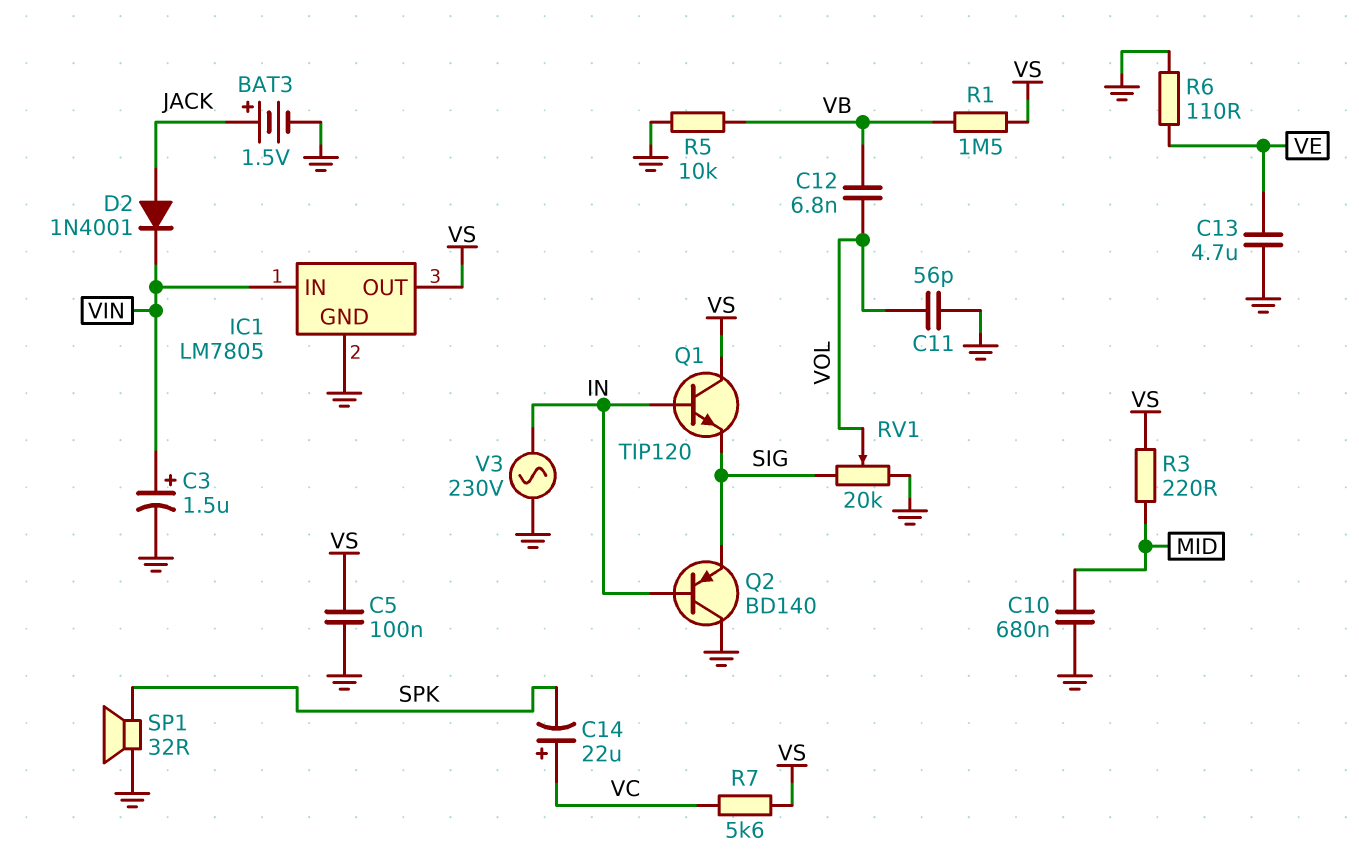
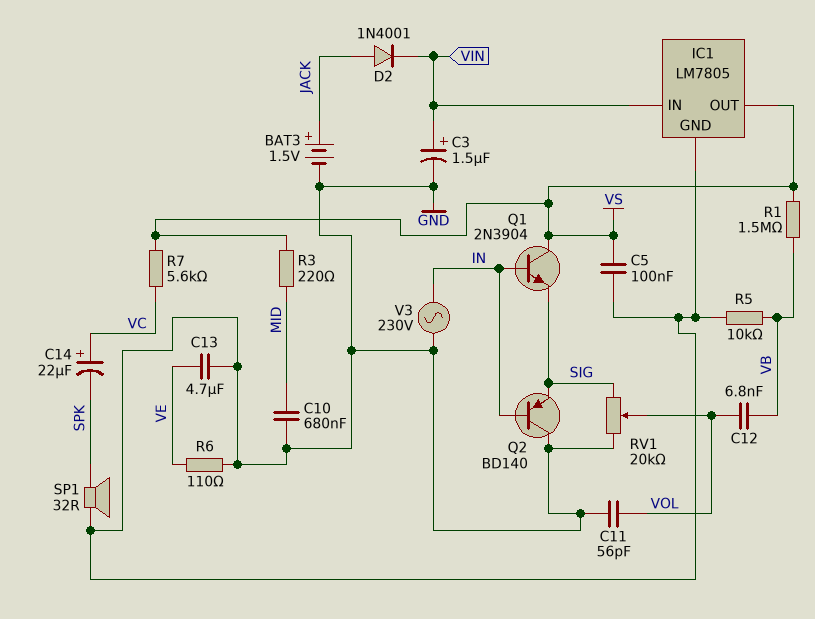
Q1: NPN TIP120 (B IN, C VS, E SIG) -> NPN 2N3904 (B IN, C VS, E SIG)

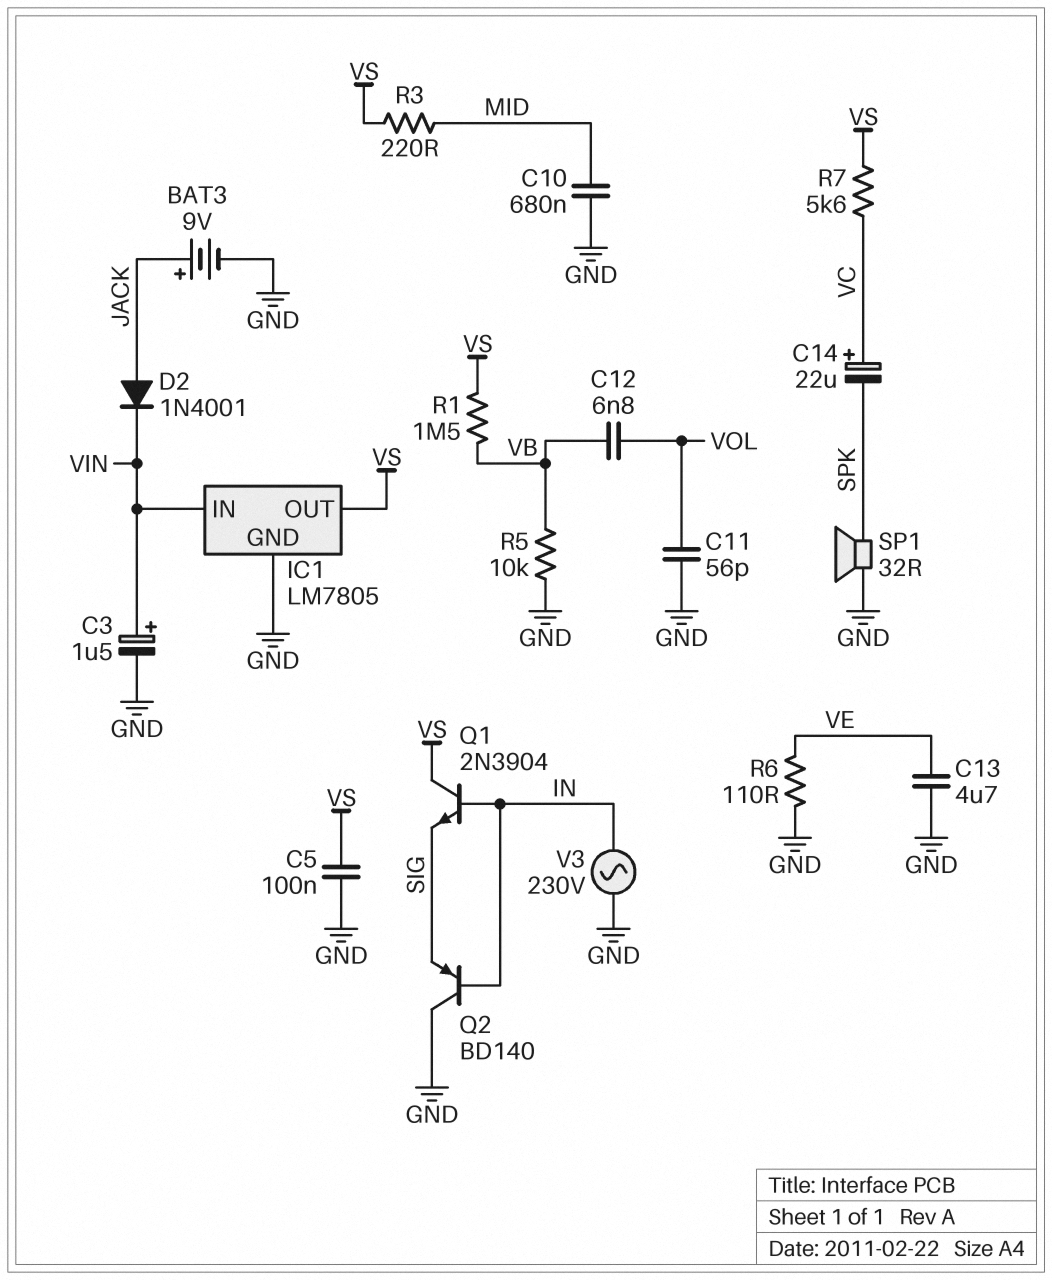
BAT3: 1.5V (plus JACK, minus GND) -> 9V (plus JACK, minus GND)
RV1: 20k (GND, SIG, wiper VOL) -> none

